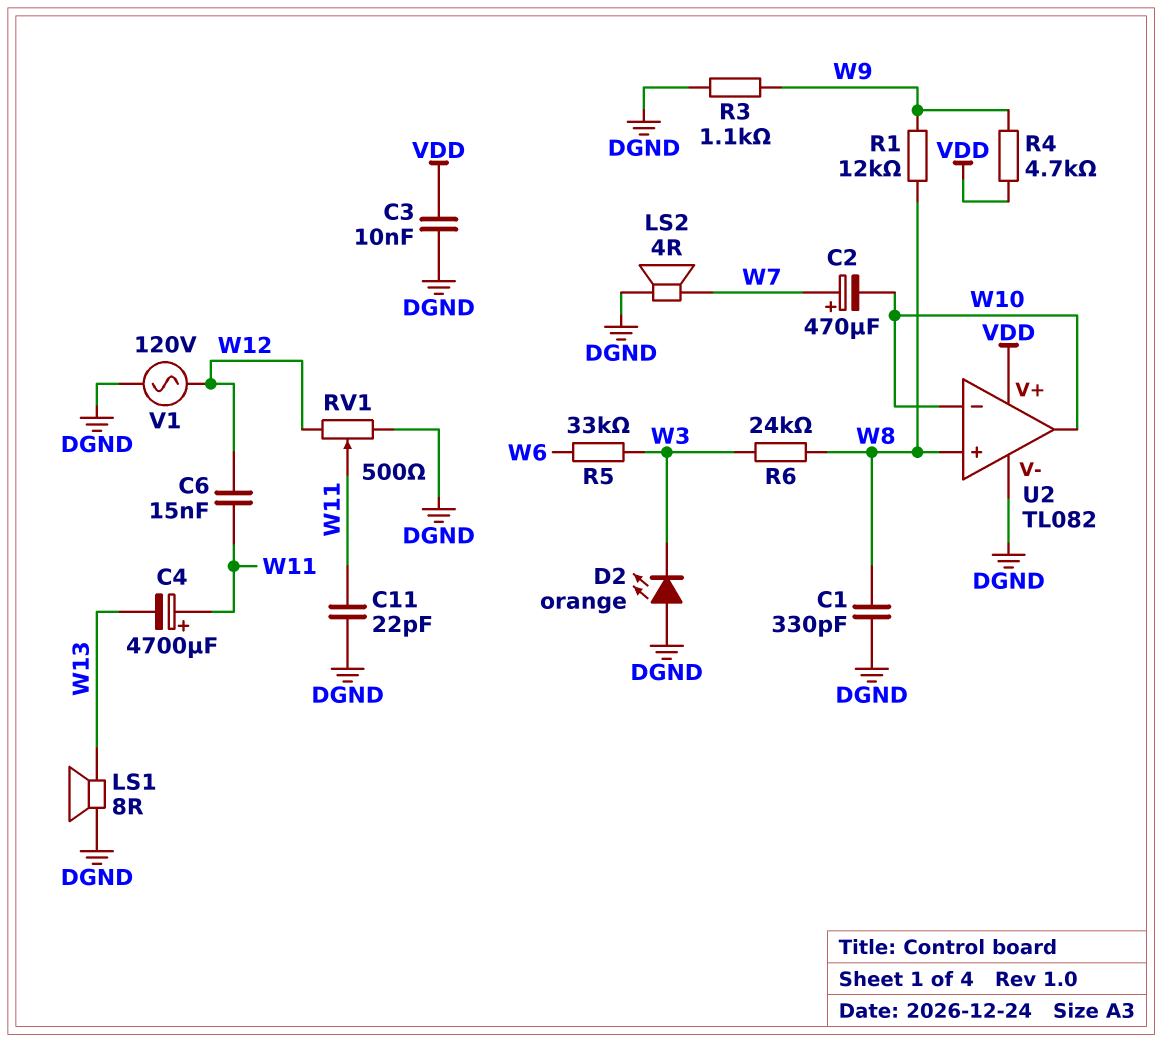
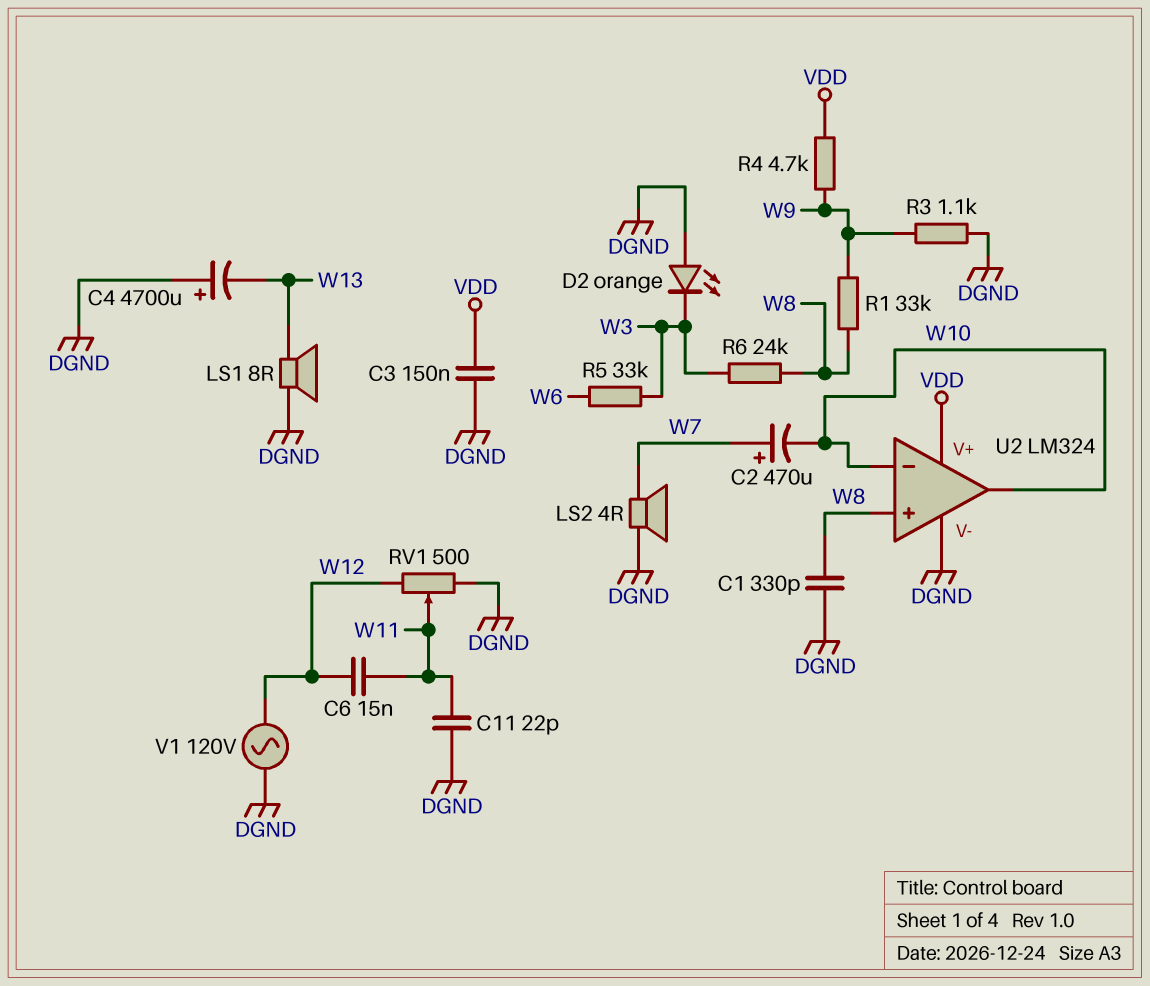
C3: 10nF (DGND, VDD) -> 150nF (DGND, VDD)
C4: 4700uF (plus W11, minus W13) -> 4700uF (plus DGND, minus W13)
R1: 12k (W8, W9) -> 33k (W8, W9)
U2: TL082 -> LM324

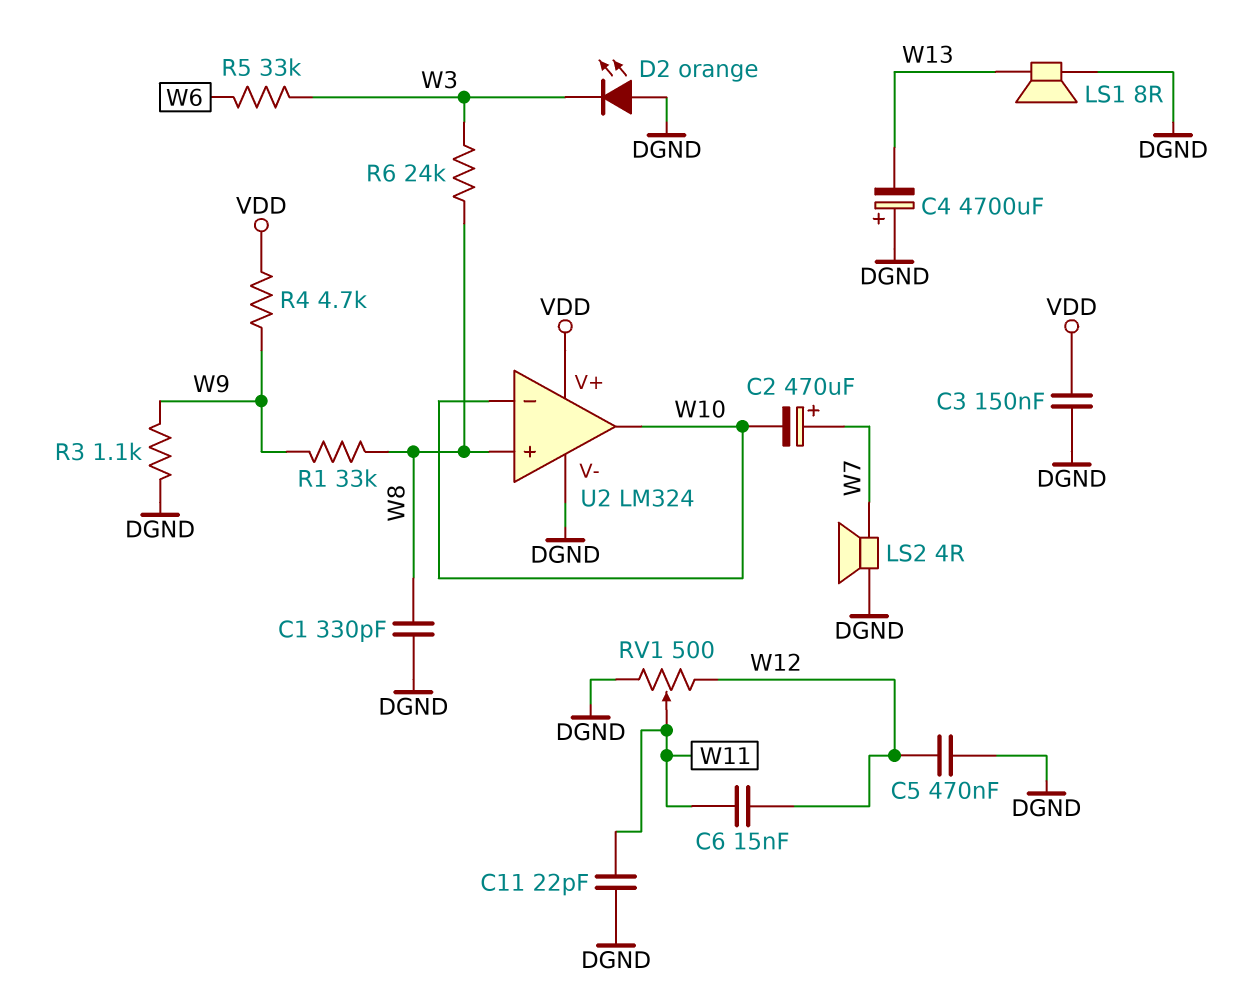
C5: none -> 470nF (DGND, W12)
V1: AC 120V (DGND, W12) -> none

